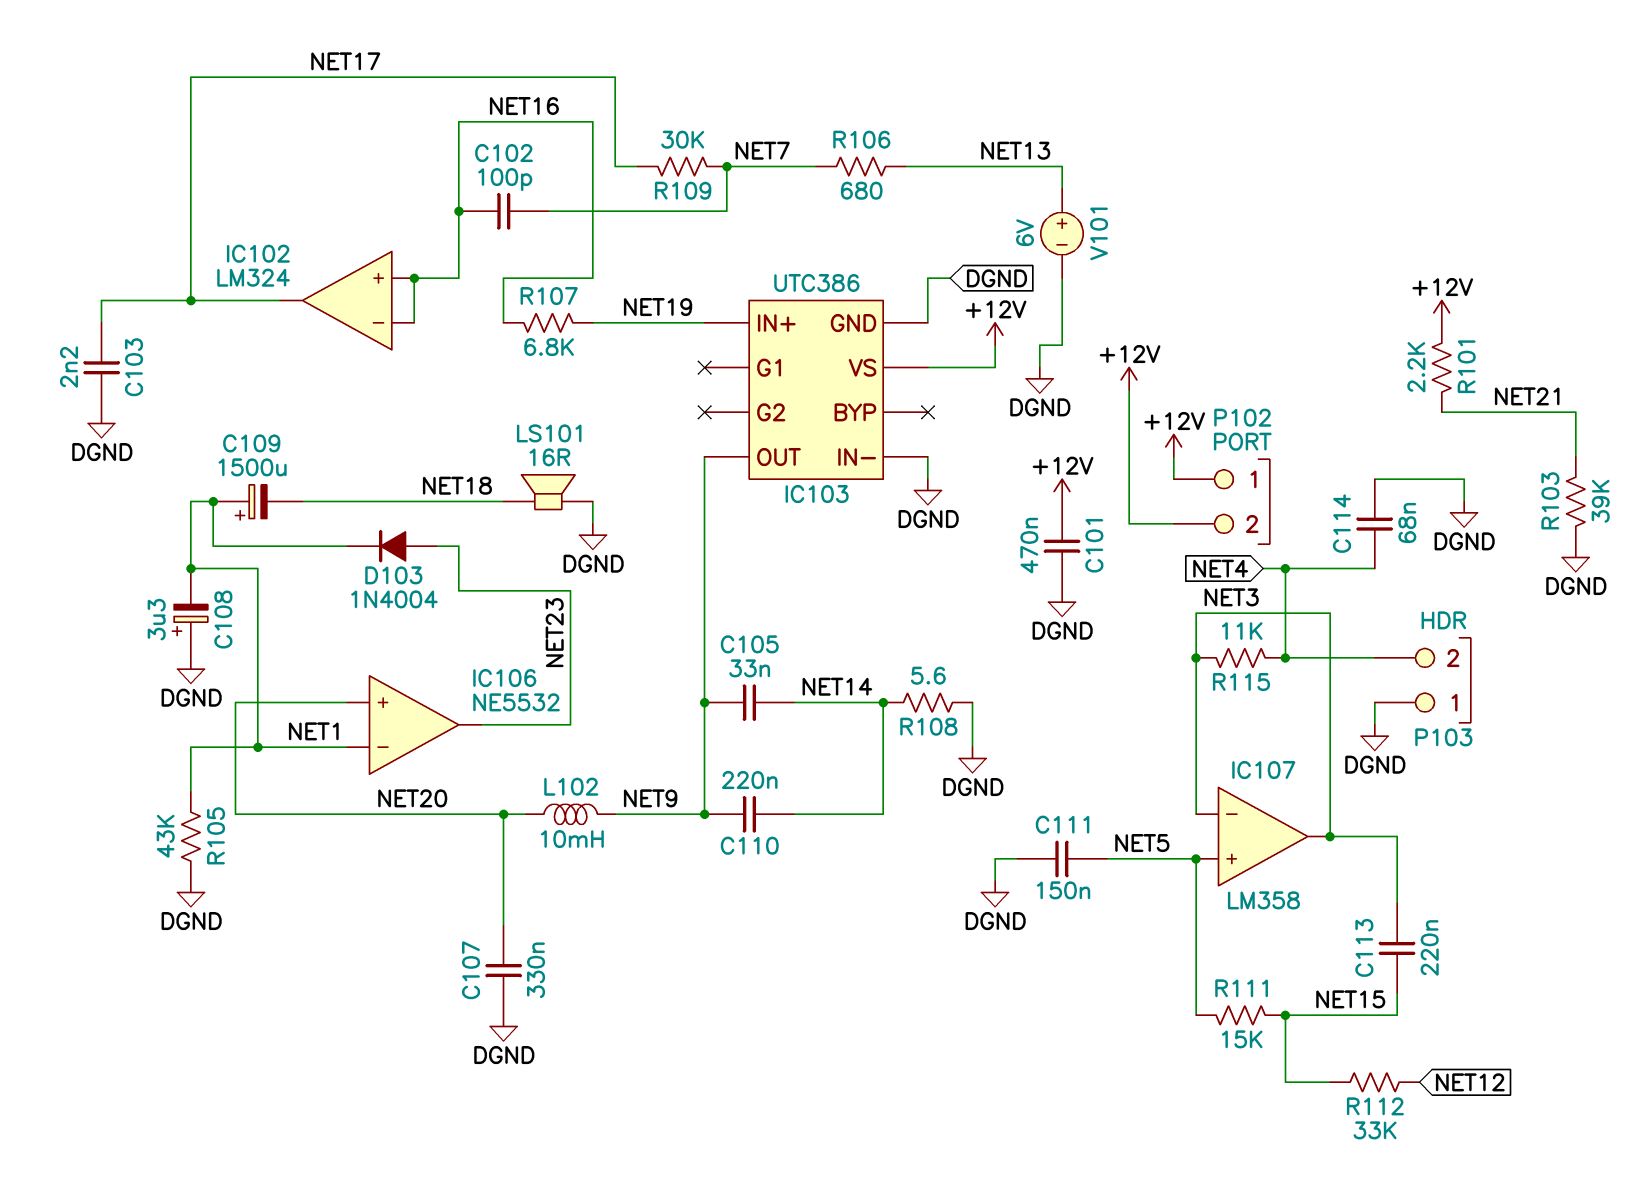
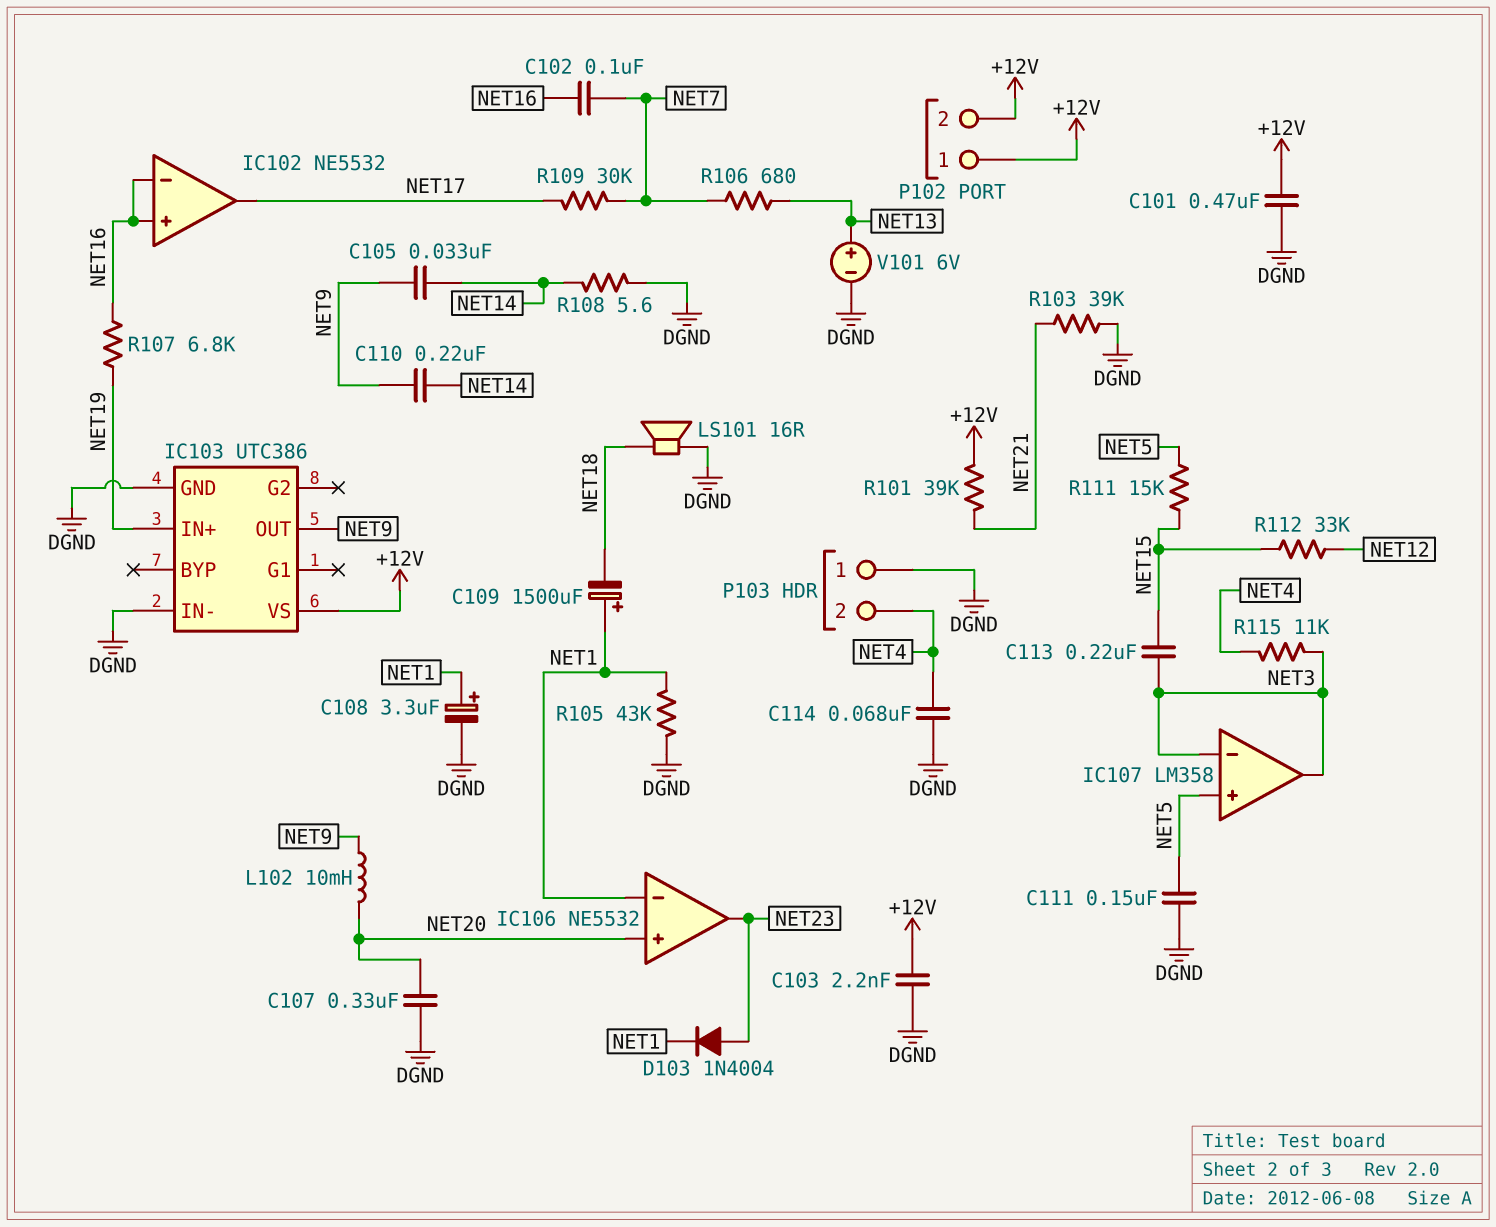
C102: 100pF (NET7, NET16) -> 100nF (NET7, NET16)
C103: 2.2nF (DGND, NET17) -> 2.2nF (+12V, DGND)
C108: 3.3uF (plus DGND, minus NET1) -> 3.3uF (plus NET1, minus DGND)
IC102: LM324 -> NE5532
R101: 2.2k (+12V, NET21) -> 39k (+12V, NET21)

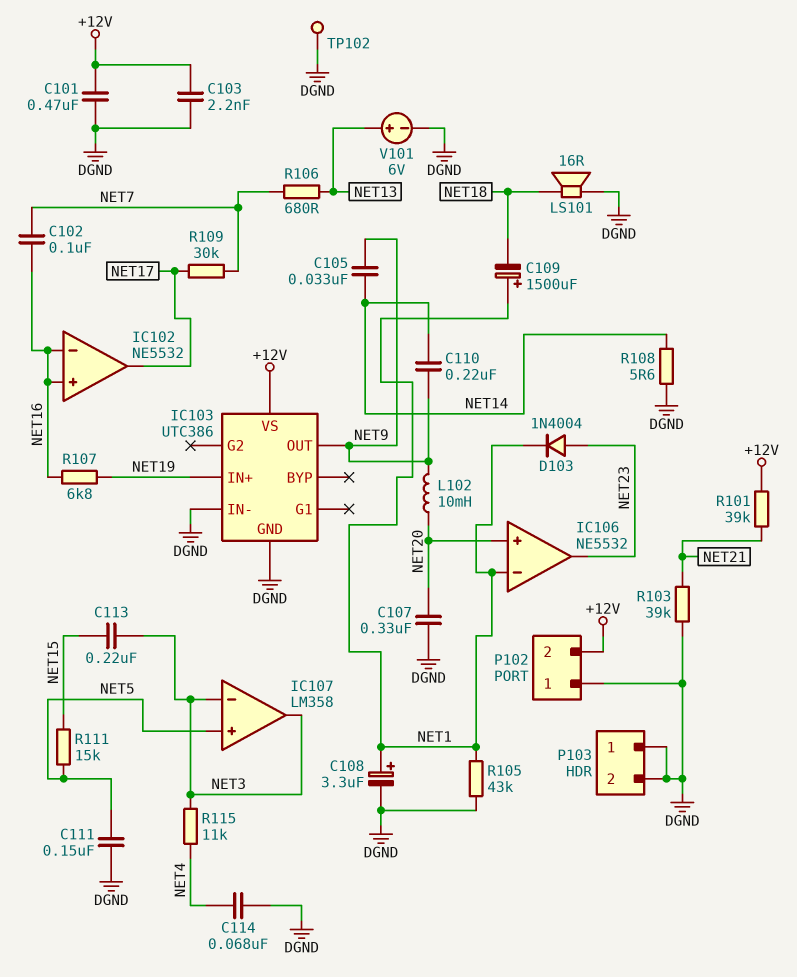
P102 pin 1: +12V -> DGND
P103 pin 2: NET4 -> DGND
R112: 33k (NET12, NET15) -> none
TP102: none -> test point (DGND)

